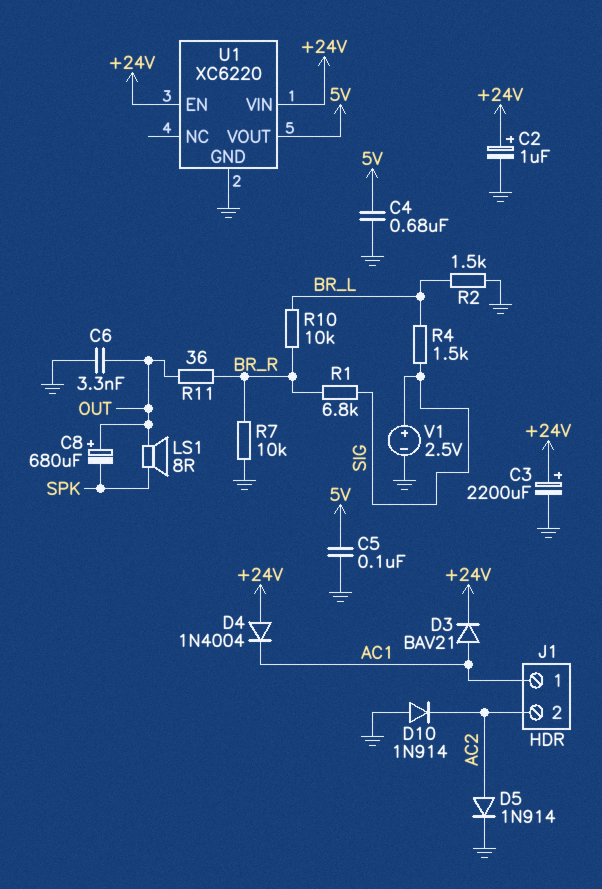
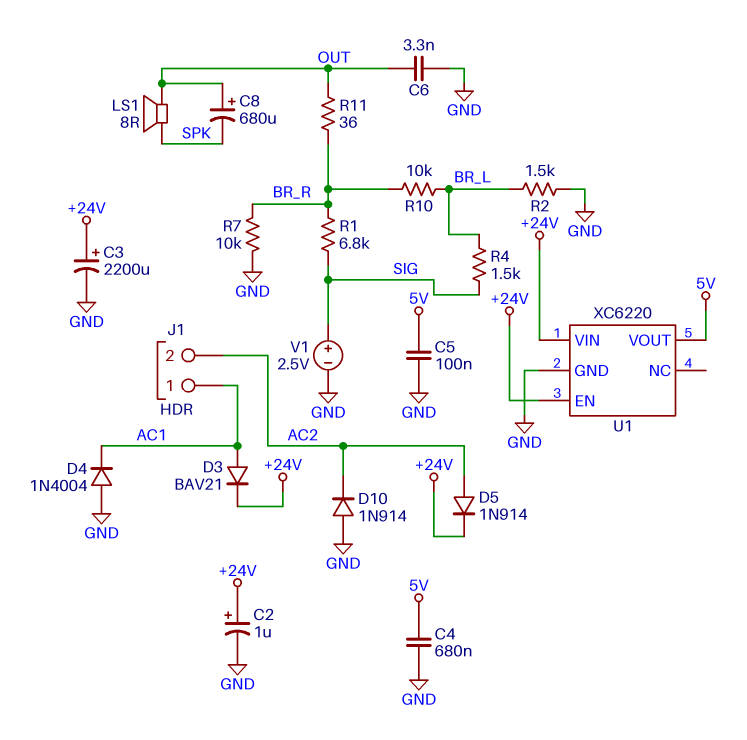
D4: diode 1N4004 (A +24V, K AC1) -> diode 1N4004 (A GND, K AC1)
D5: diode 1N914 (A AC2, K GND) -> diode 1N914 (A AC2, K +24V)

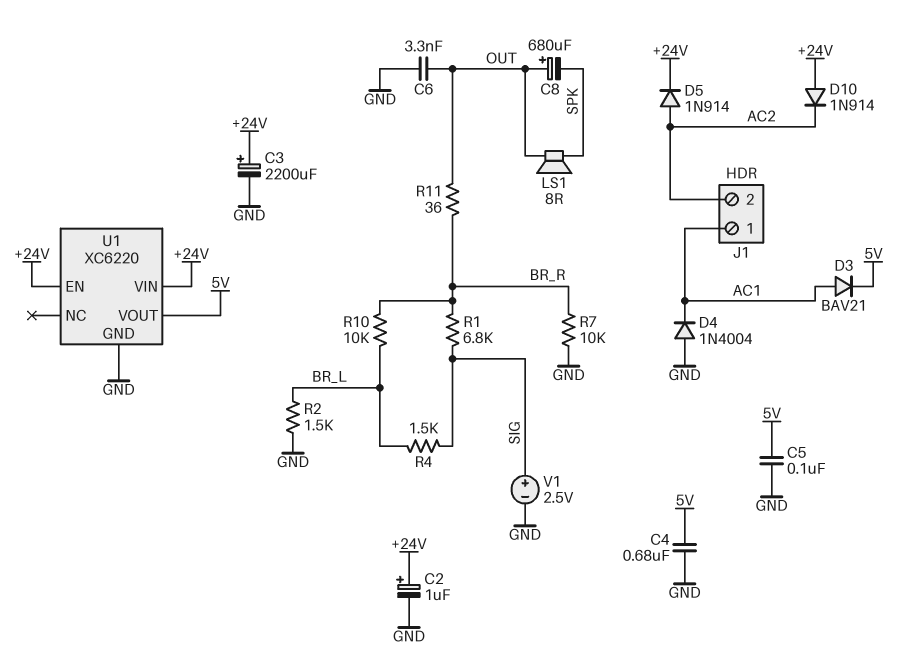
D3: diode BAV21 (A AC1, K +24V) -> diode BAV21 (A AC1, K 5V)
D10: diode 1N914 (A GND, K AC2) -> diode 1N914 (A +24V, K AC2)

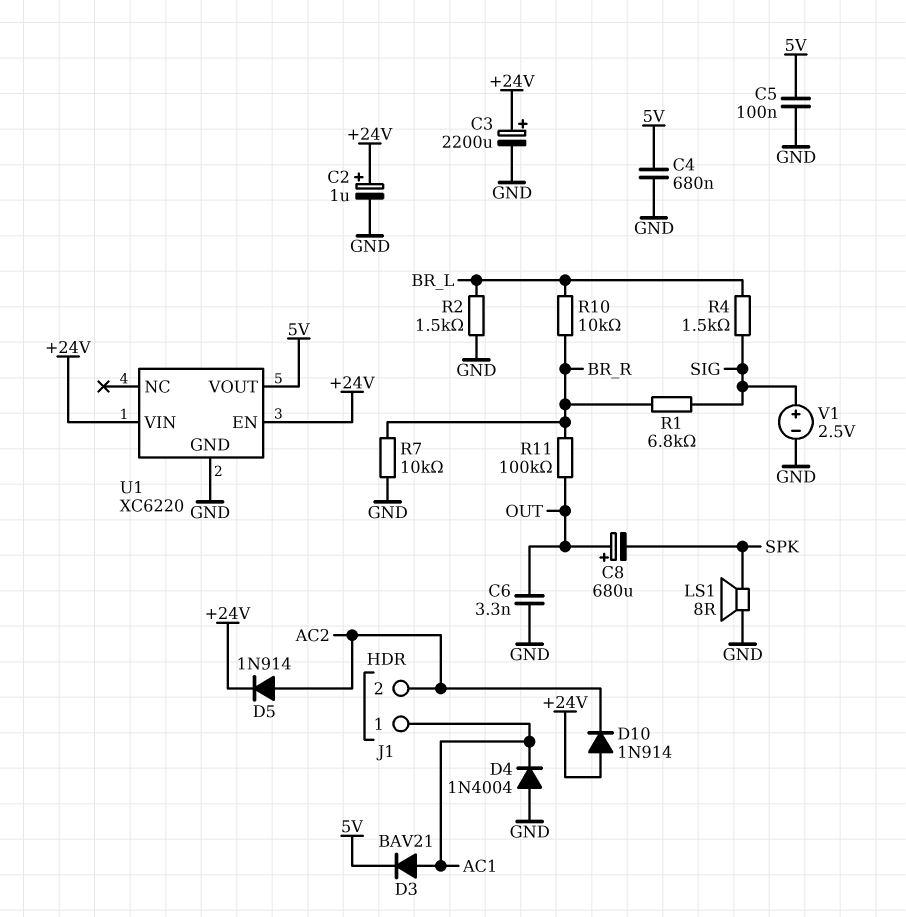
LS1: speaker 8R (OUT, SPK) -> speaker 8R (GND, SPK)
R11: 36 (BR_R, OUT) -> 100k (BR_R, OUT)

